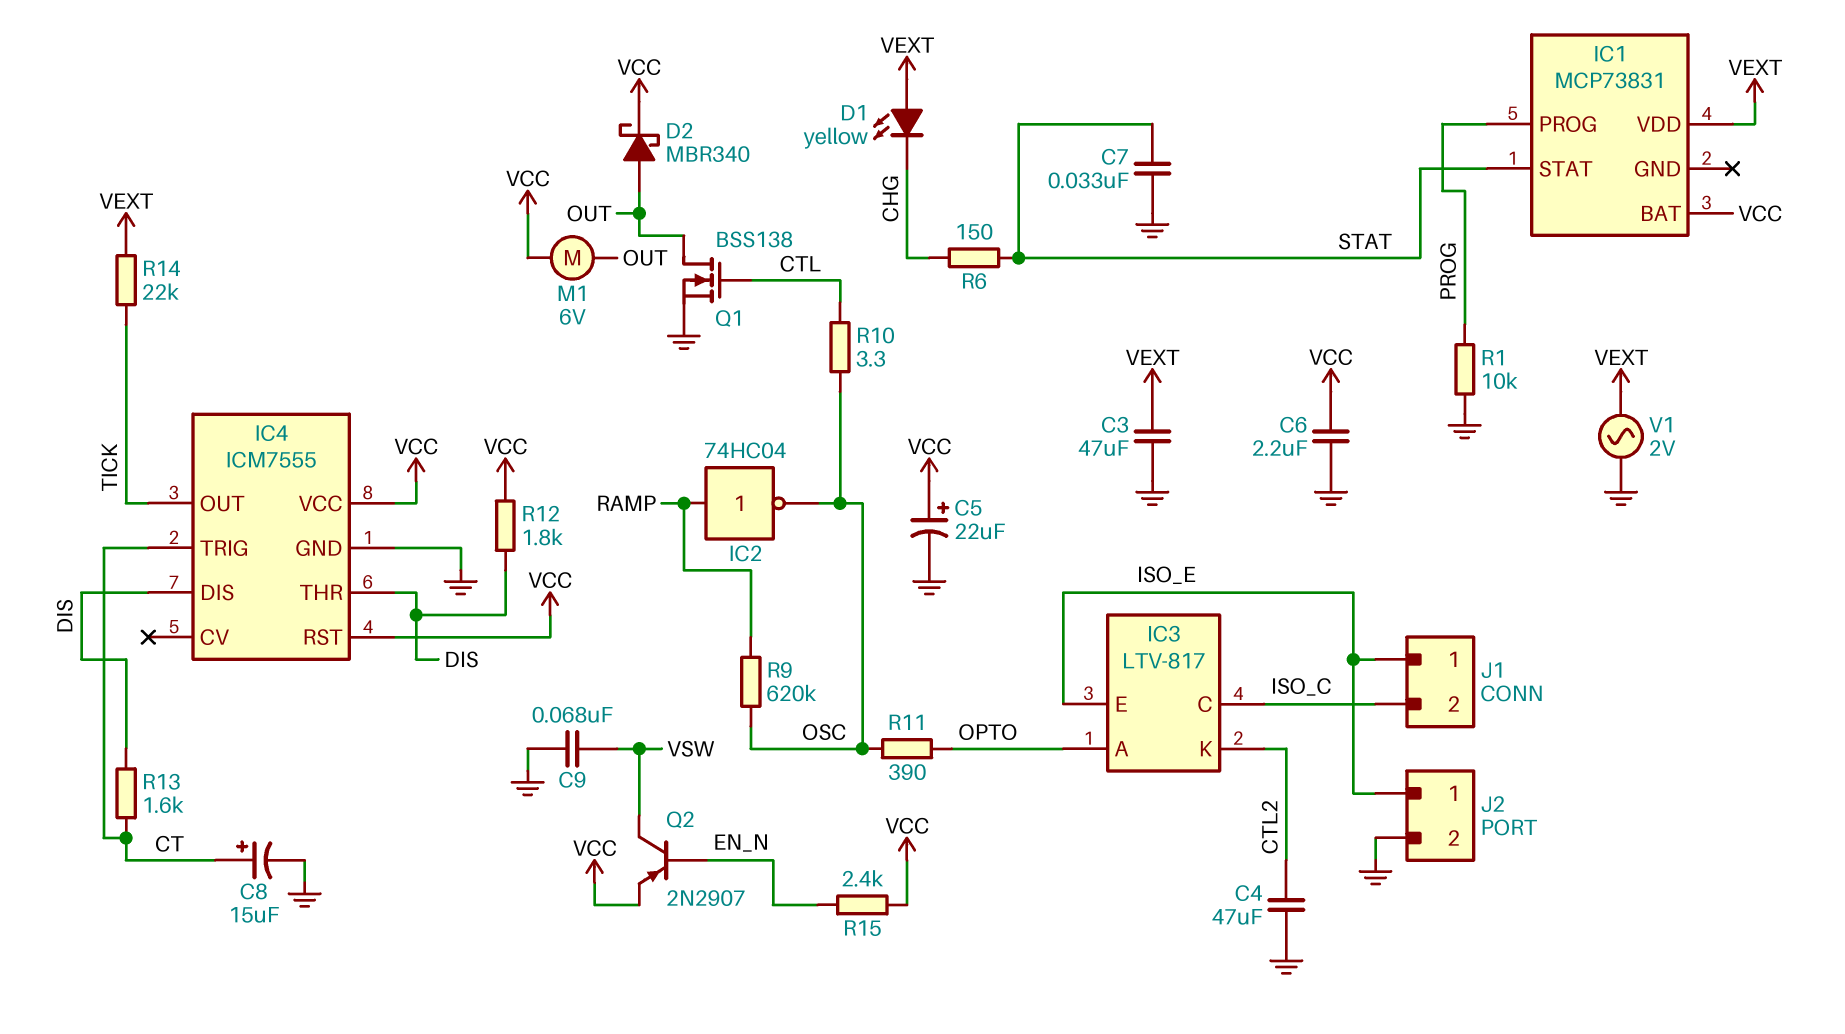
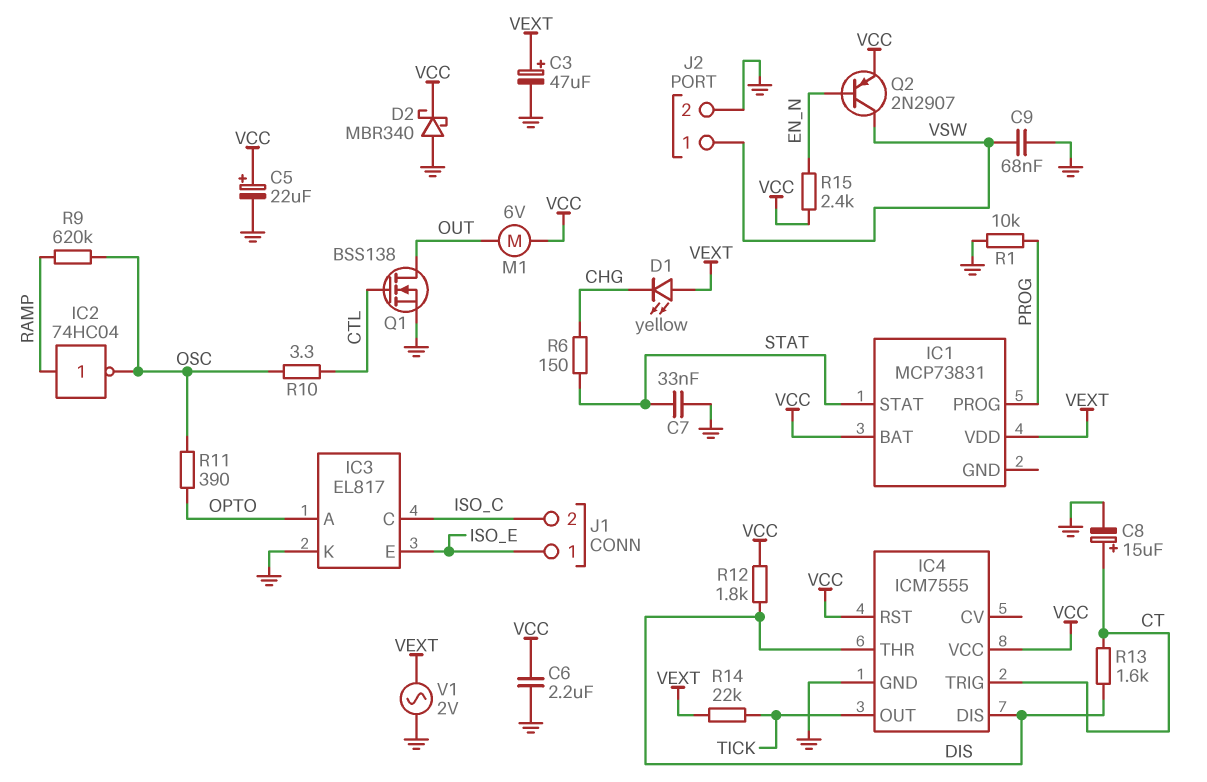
C3: 47uF (GND, VEXT) -> 47uF (plus VEXT, minus GND)
C4: 47uF (CTL2, GND) -> none
D2: schottky MBR340 (A OUT, K VCC) -> schottky MBR340 (A GND, K VCC)
IC3: LTV-817 -> EL817
IC3 pin K: CTL2 -> GND
J2 pin 1: ISO_E -> VSW

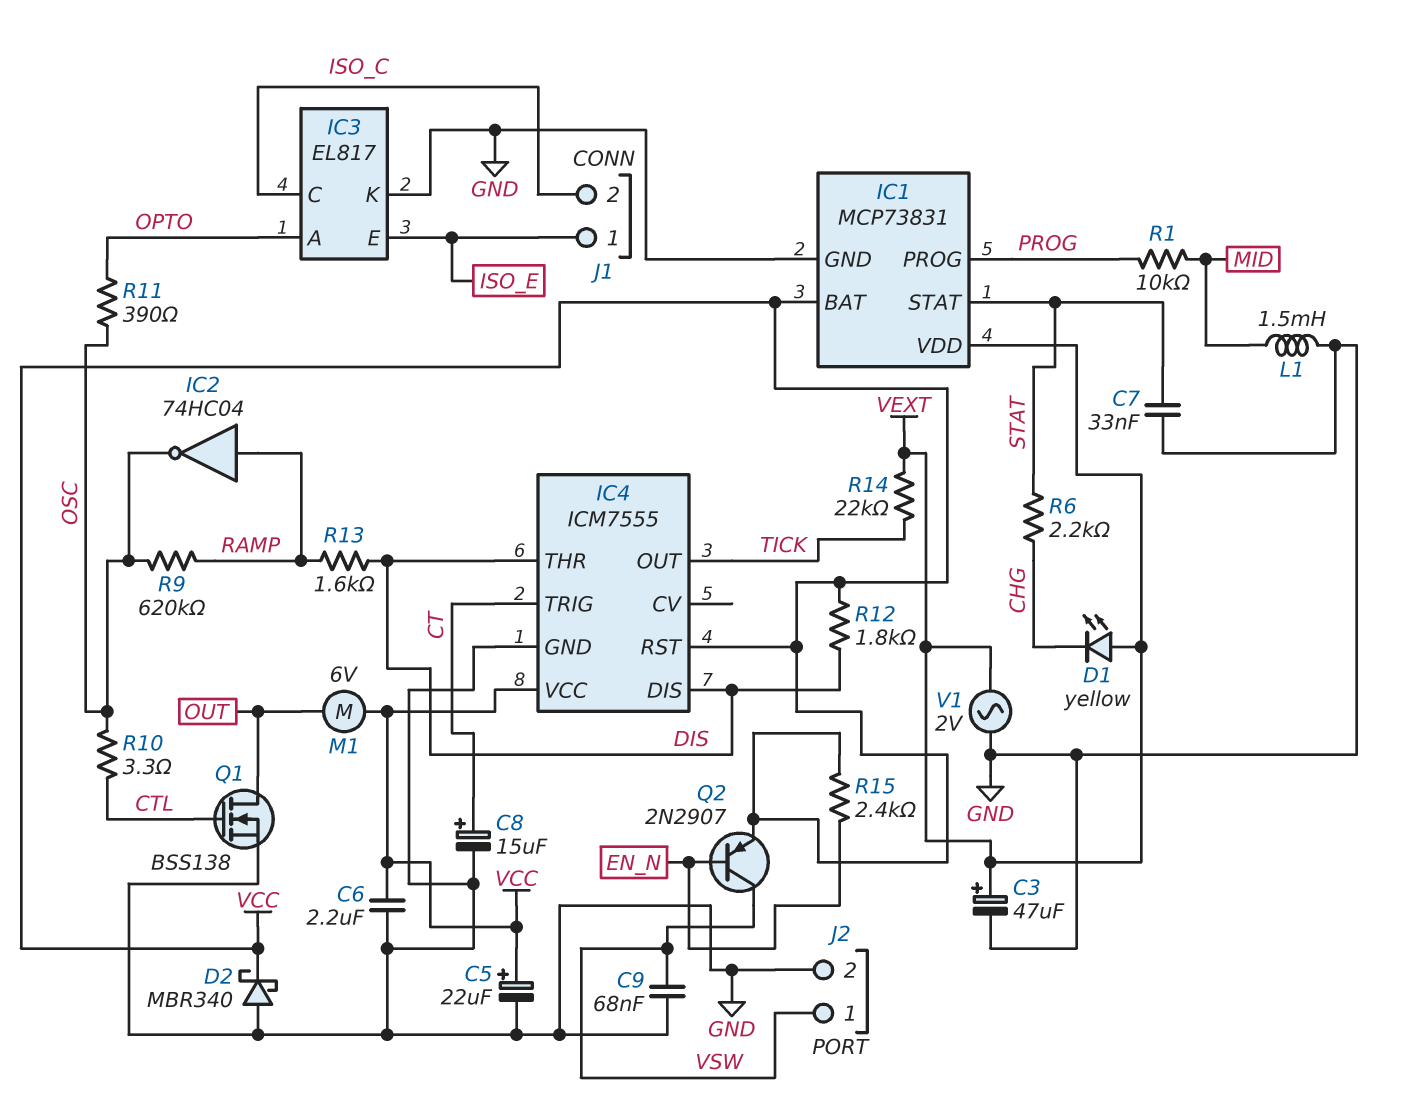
IC1 pin GND: none -> GND
L1: none -> 1.5mH (GND, MID)
R1: 10k (GND, PROG) -> 10k (MID, PROG)
R6: 150 (CHG, STAT) -> 2.2k (CHG, STAT)
R13: 1.6k (CT, DIS) -> 1.6k (DIS, RAMP)

